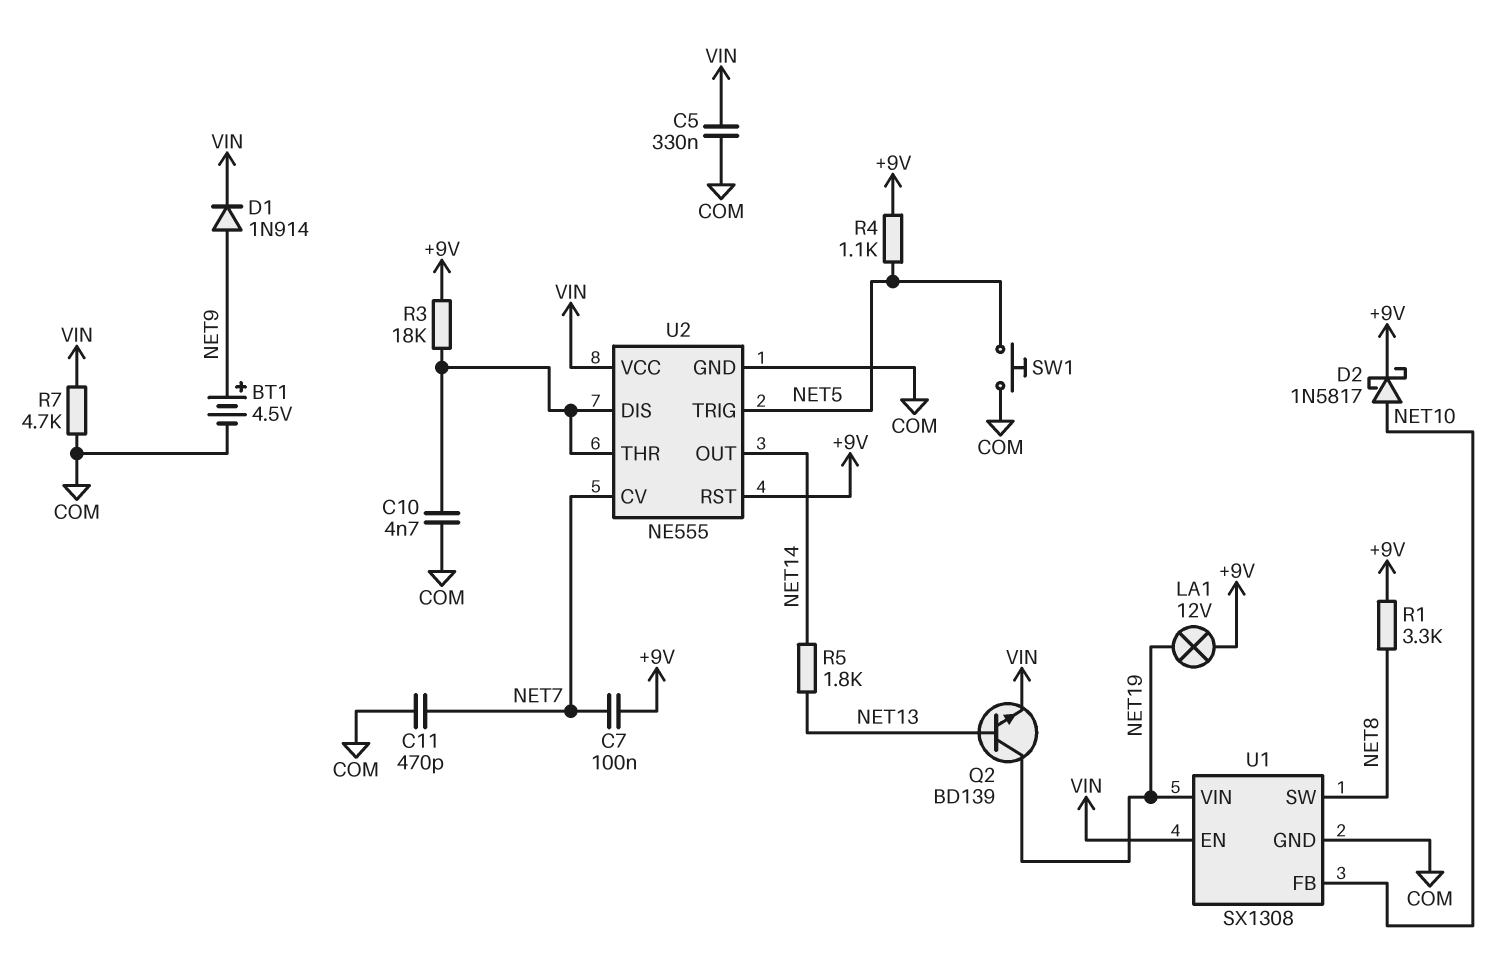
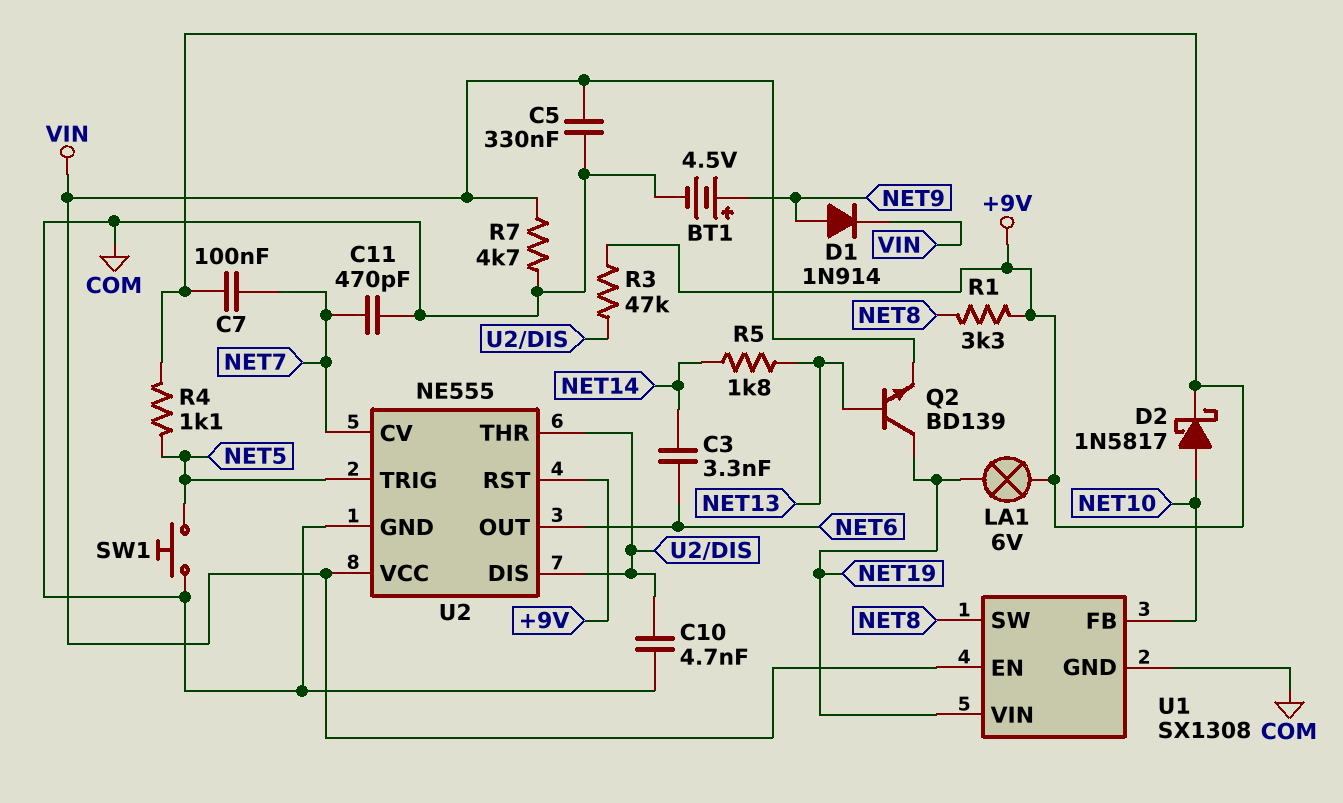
C3: none -> 3.3nF (NET6, NET14)
LA1: lamp 12V (+9V, NET19) -> lamp 6V (+9V, NET19)
R3: 18k (+9V, U2/DIS) -> 47k (+9V, U2/DIS)
U2 pin OUT: NET14 -> NET6

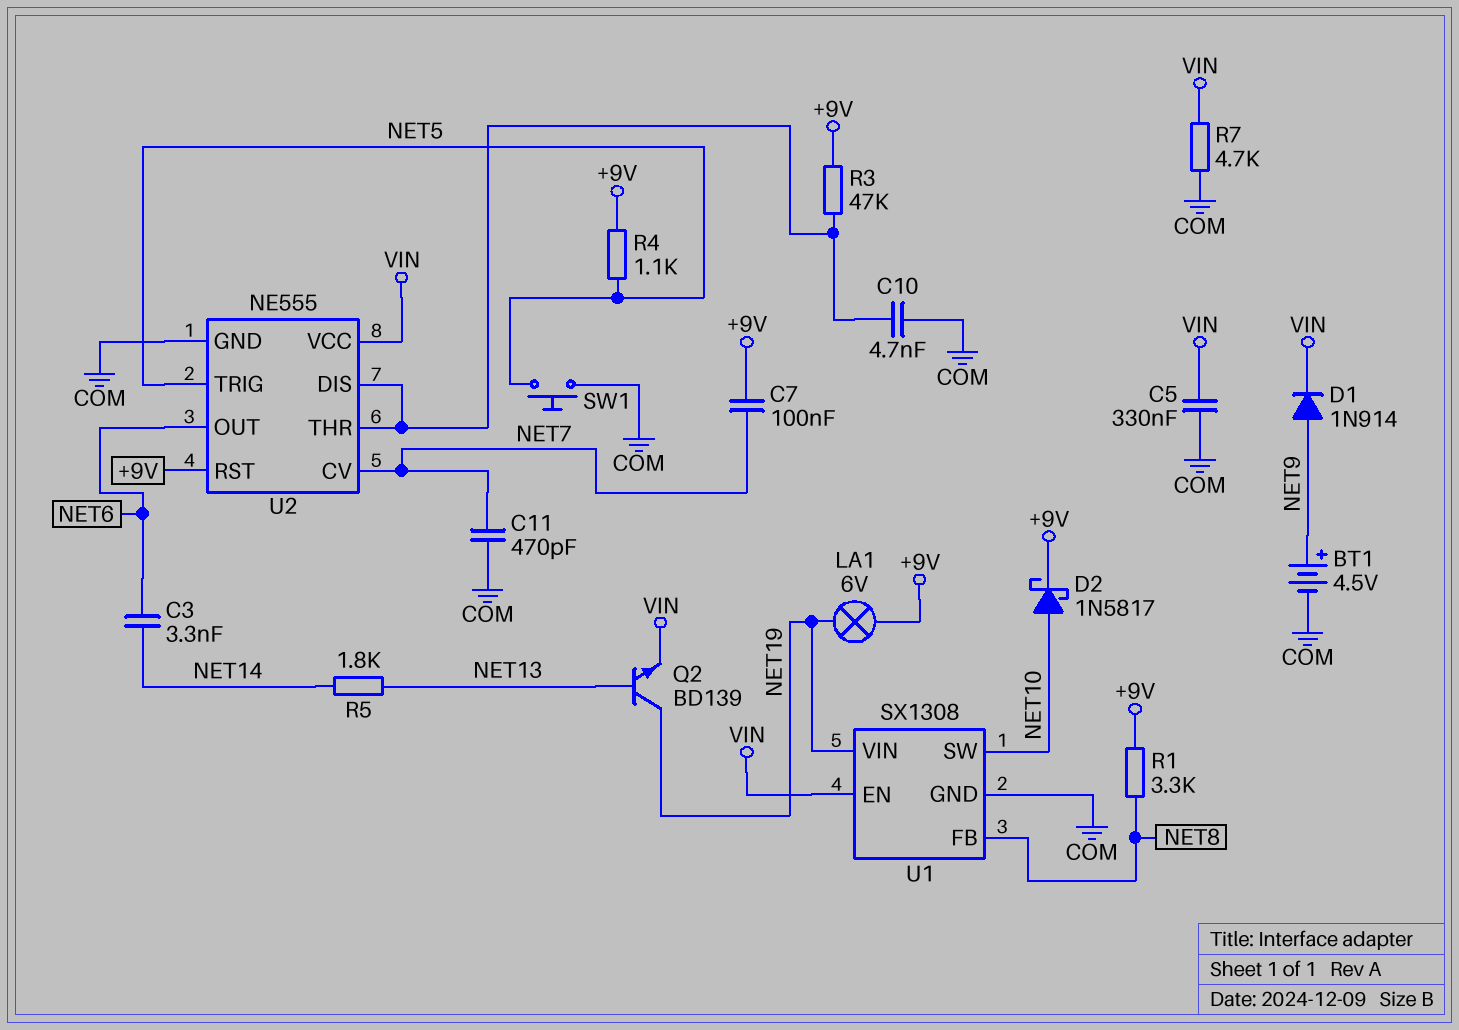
U1 pin FB: NET10 -> NET8
U1 pin SW: NET8 -> NET10

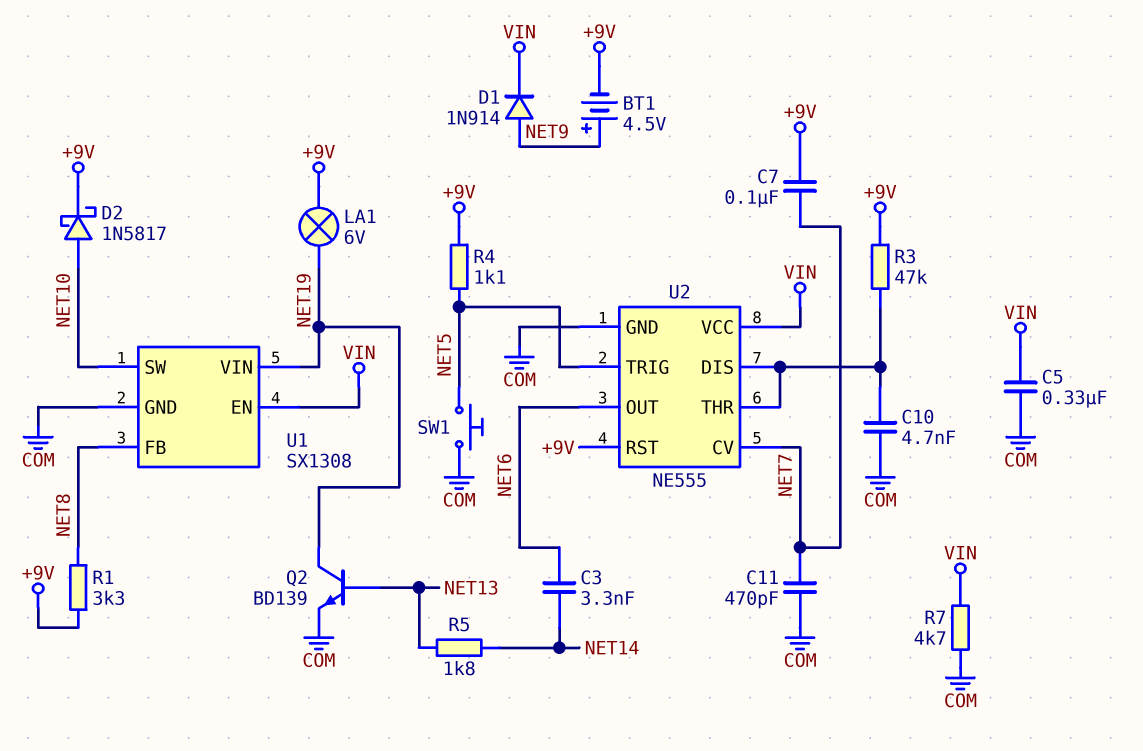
BT1: 4.5V (plus NET9, minus COM) -> 4.5V (plus NET9, minus +9V)
Q2: NPN BD139 (B NET13, C NET19, E VIN) -> NPN BD139 (B NET13, C NET19, E COM)

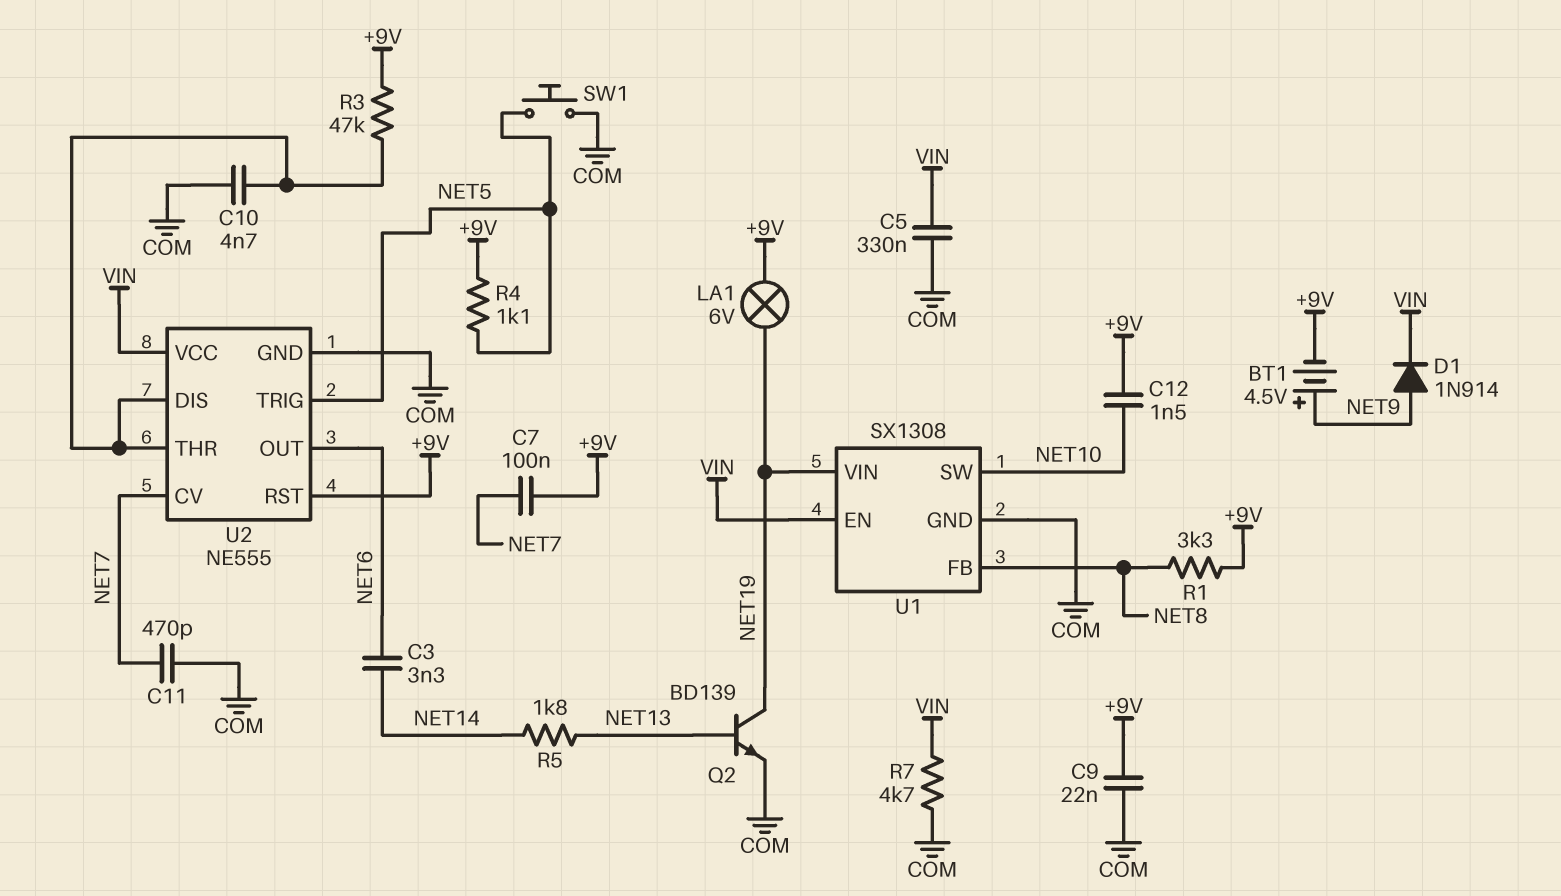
C9: none -> 22nF (+9V, COM)
C12: none -> 1.5nF (+9V, NET10)
D2: schottky 1N5817 (A NET10, K +9V) -> none

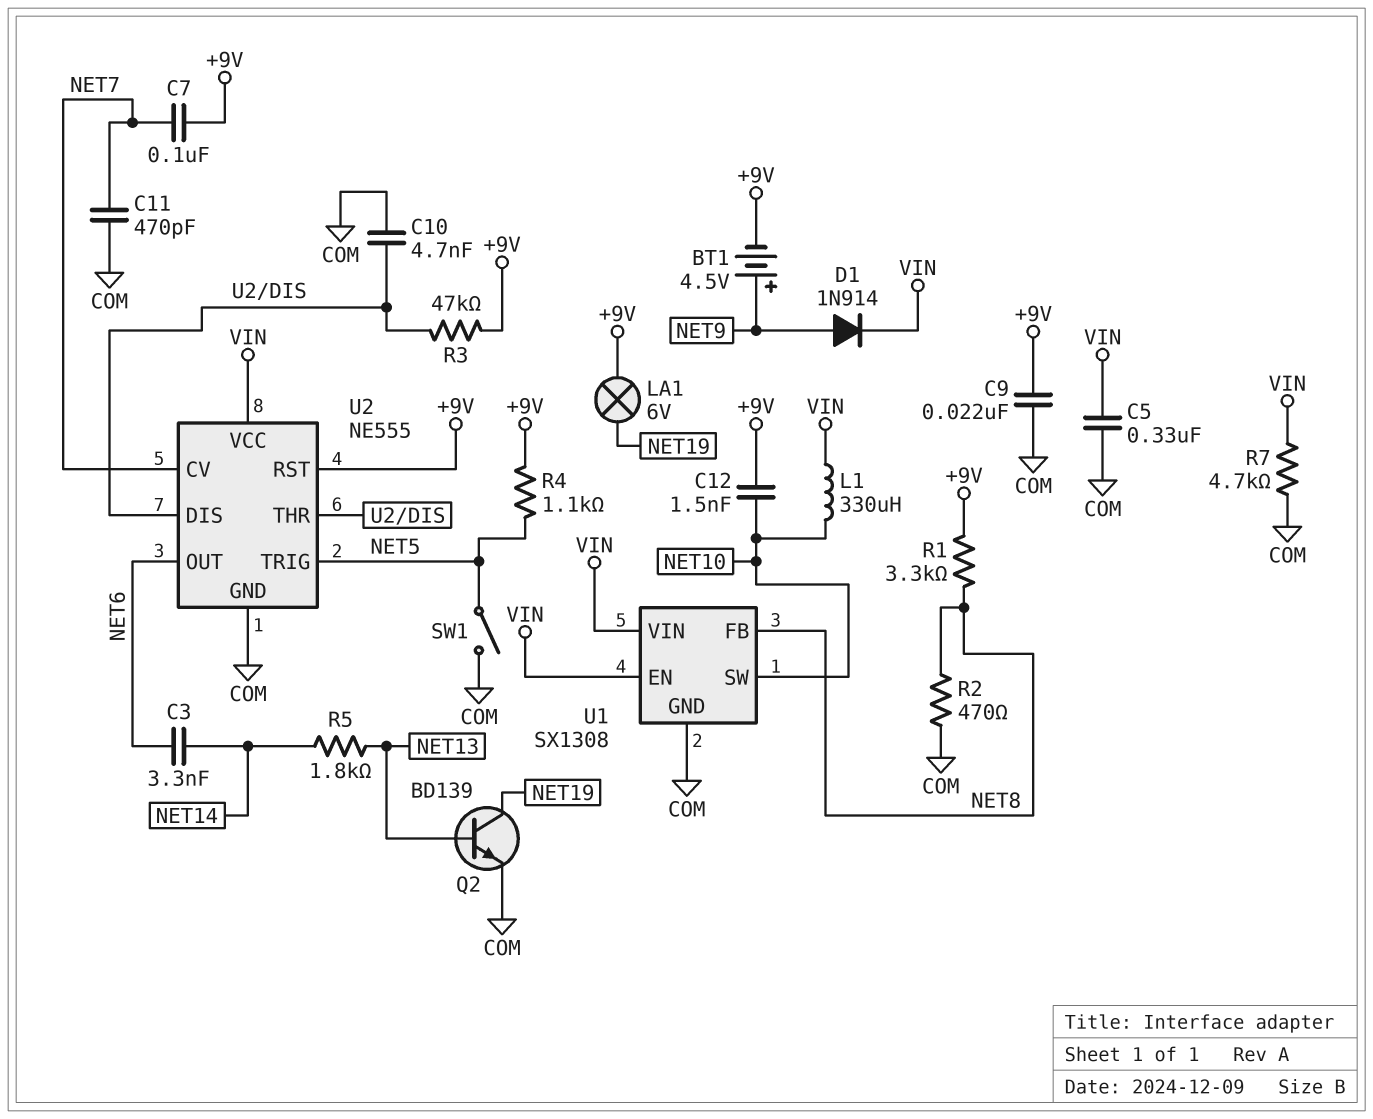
L1: none -> 330uH (NET10, VIN)
R2: none -> 470 (COM, NET8)
SW1: button (COM, NET5) -> switch (COM, NET5)
U1 pin VIN: NET19 -> VIN

